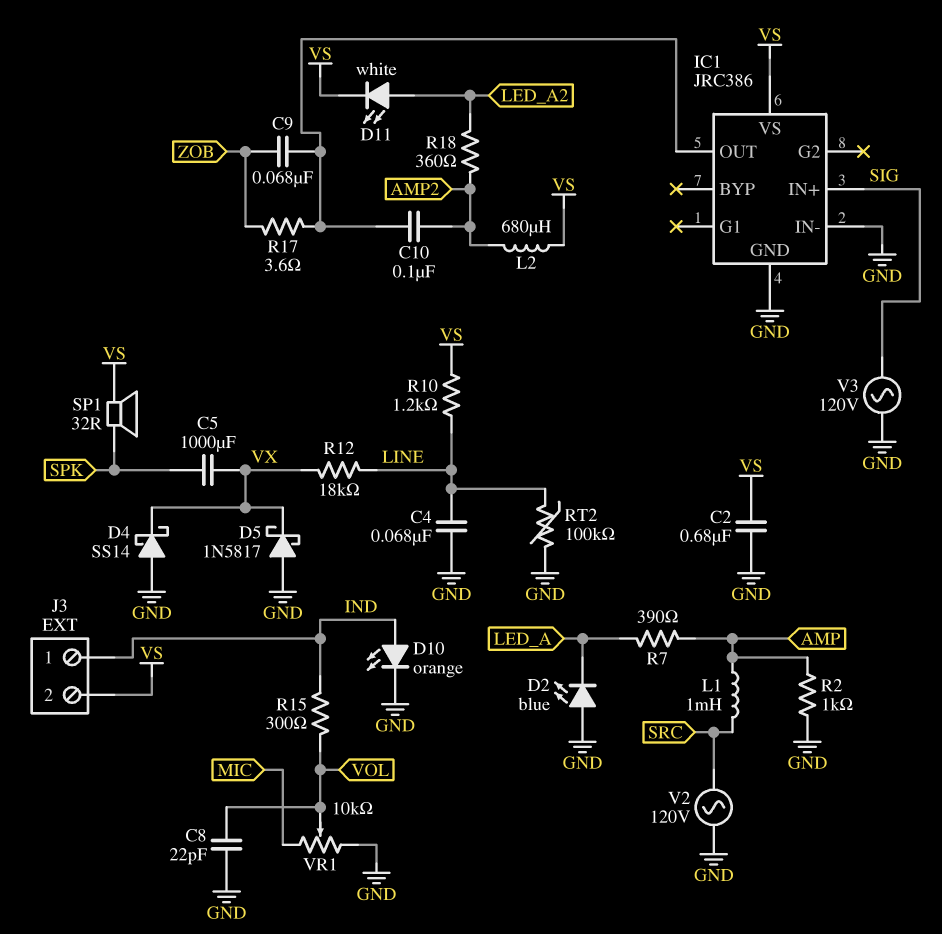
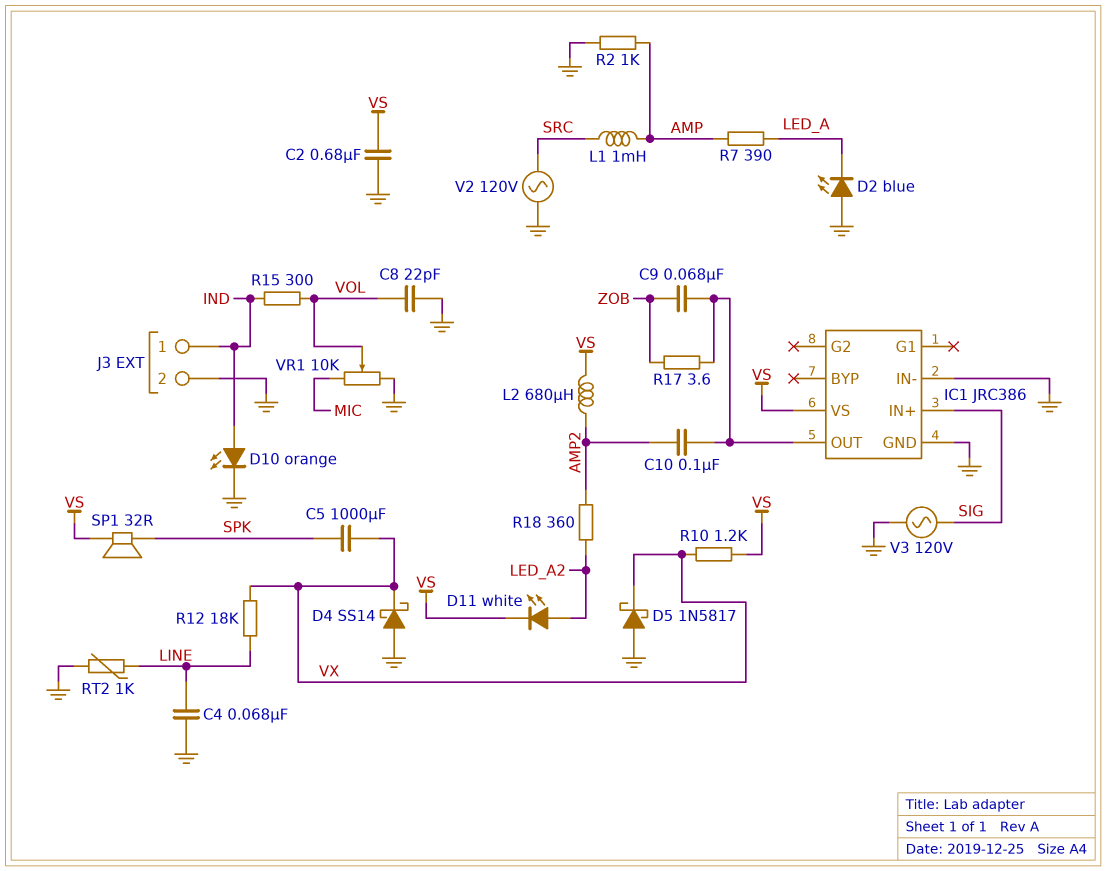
J3 pin 2: VS -> GND
R10: 1.2k (LINE, VS) -> 1.2k (VS, VX)
RT2: 100k (GND, LINE) -> 1k (GND, LINE)

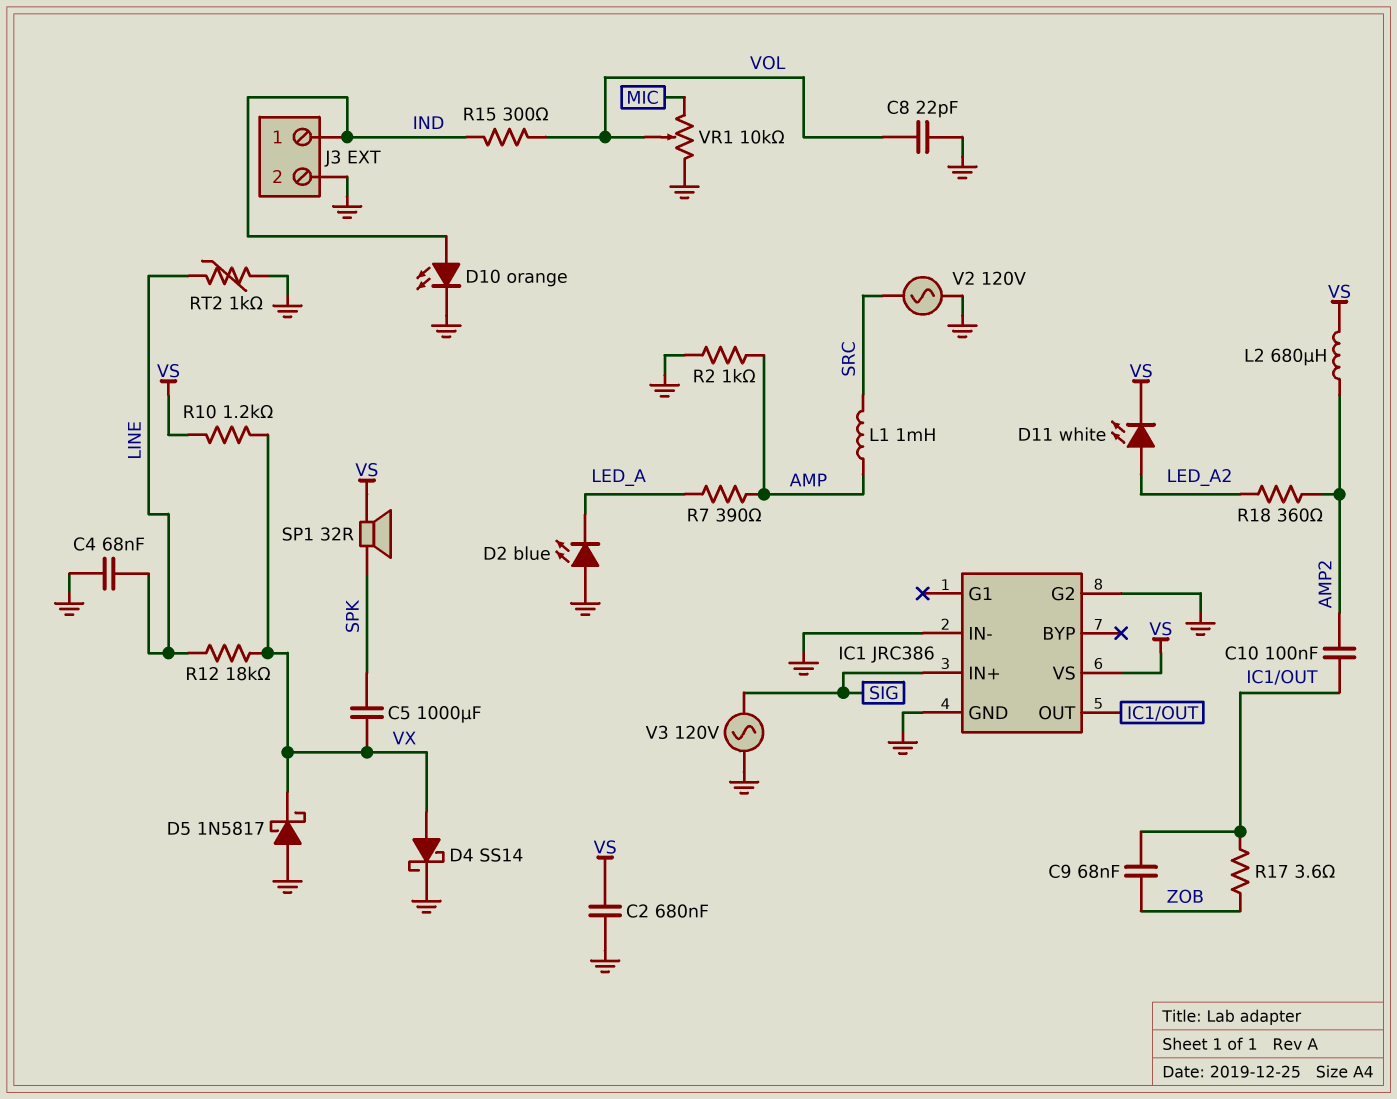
D4: schottky SS14 (A GND, K VX) -> schottky SS14 (A VX, K GND)
IC1 pin G2: none -> GND

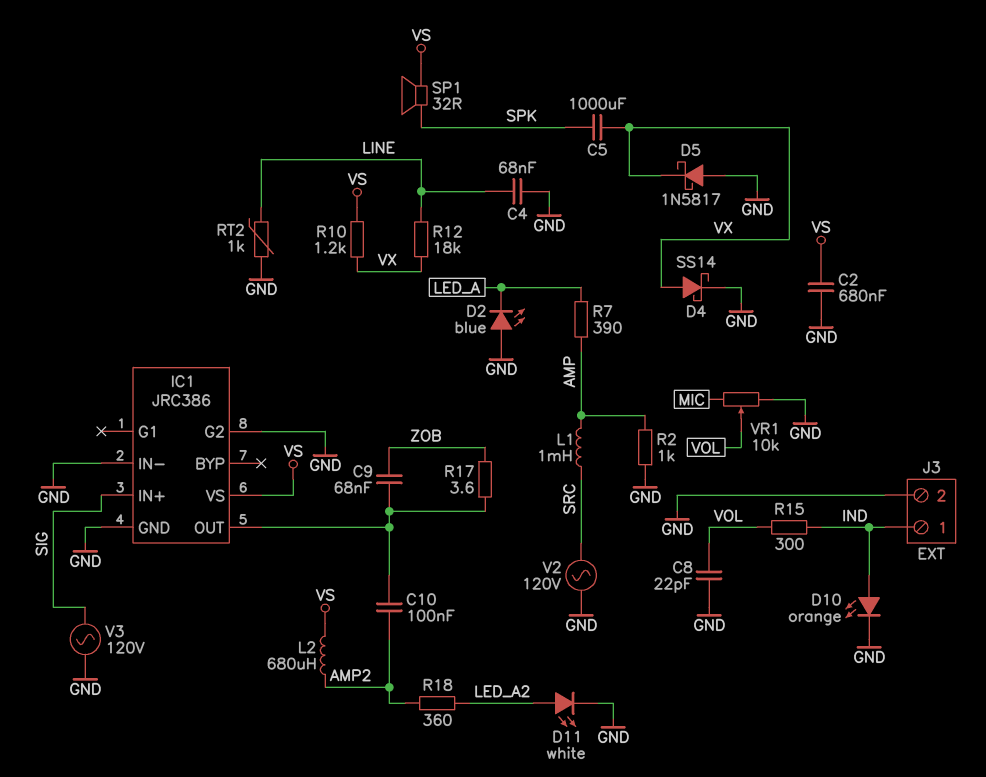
D11: LED white (A LED_A2, K VS) -> LED white (A LED_A2, K GND)

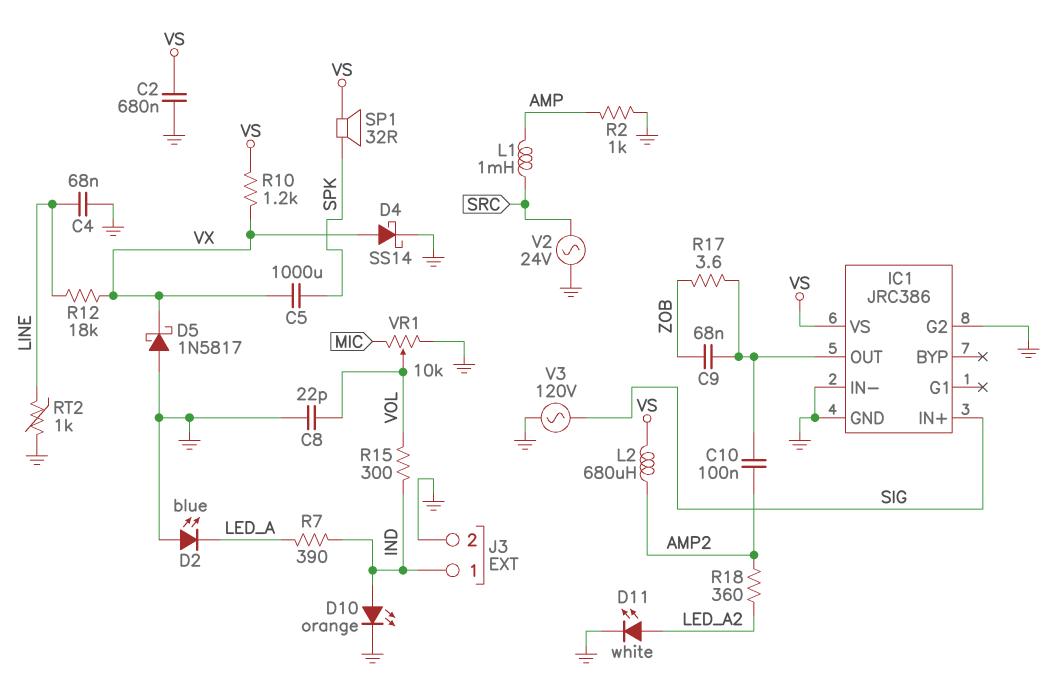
R7: 390 (AMP, LED_A) -> 390 (IND, LED_A)
V2: AC 120V (GND, SRC) -> AC 24V (GND, SRC)

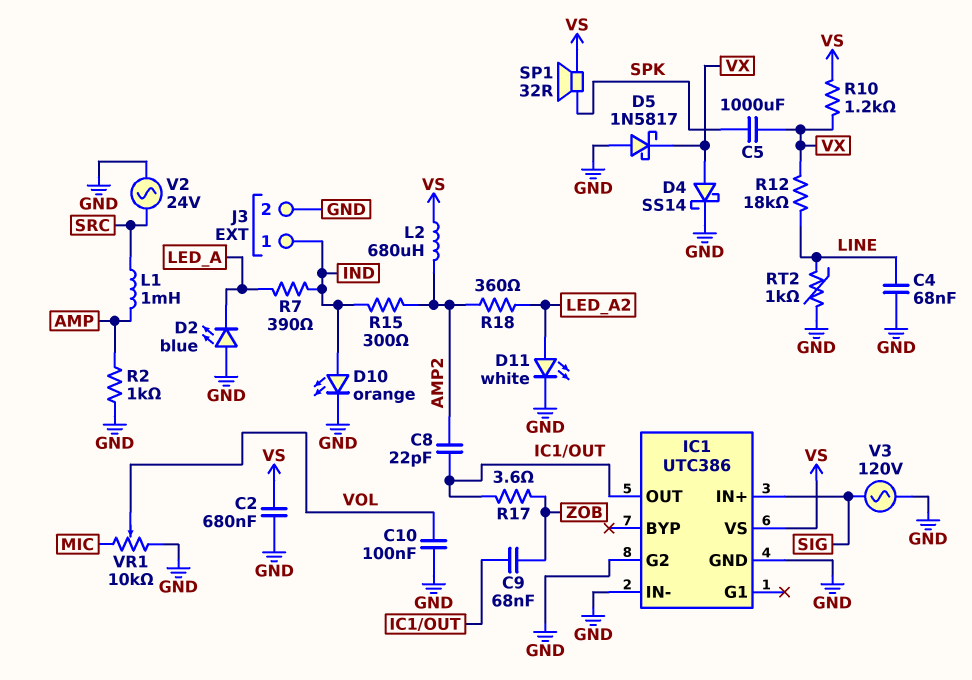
C8: 22pF (GND, VOL) -> 22pF (AMP2, IC1/OUT)
C10: 100nF (AMP2, IC1/OUT) -> 100nF (GND, VOL)
IC1: JRC386 -> UTC386
R15: 300 (IND, VOL) -> 300 (AMP2, IND)

